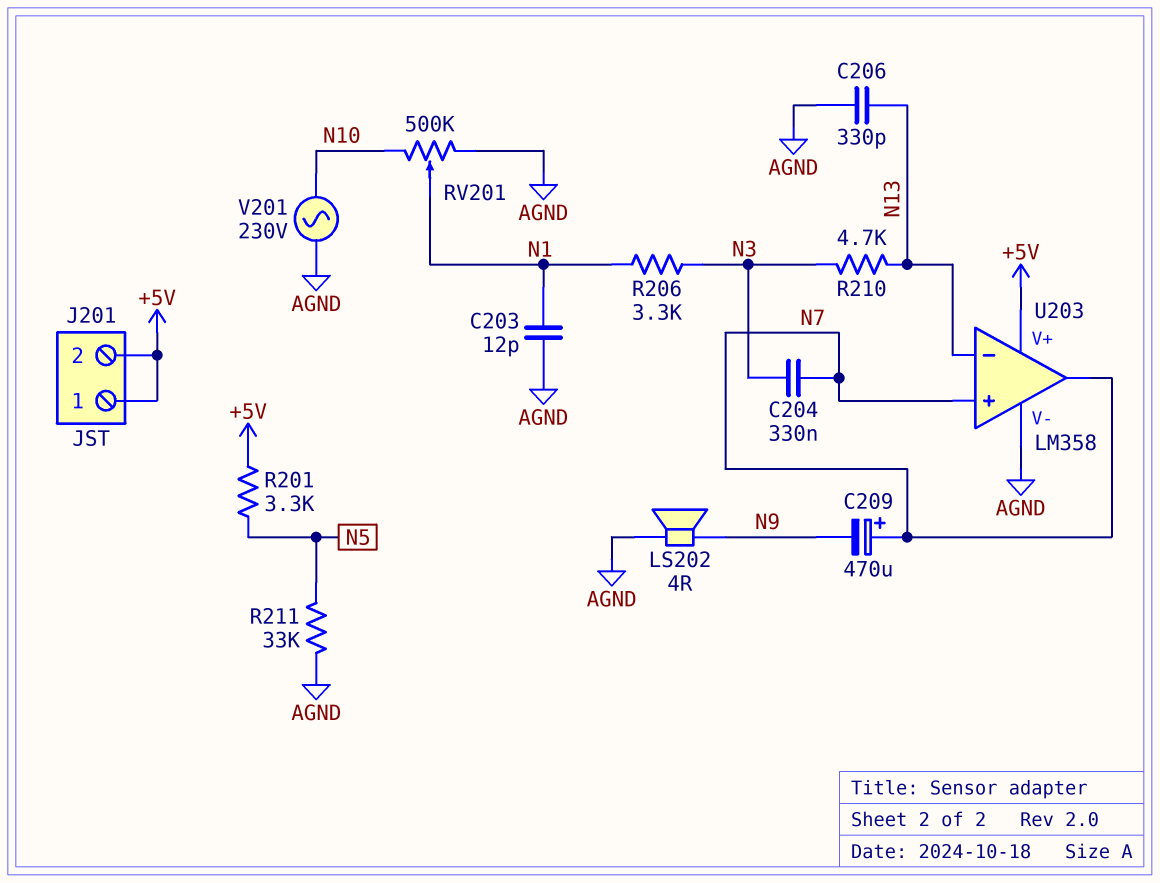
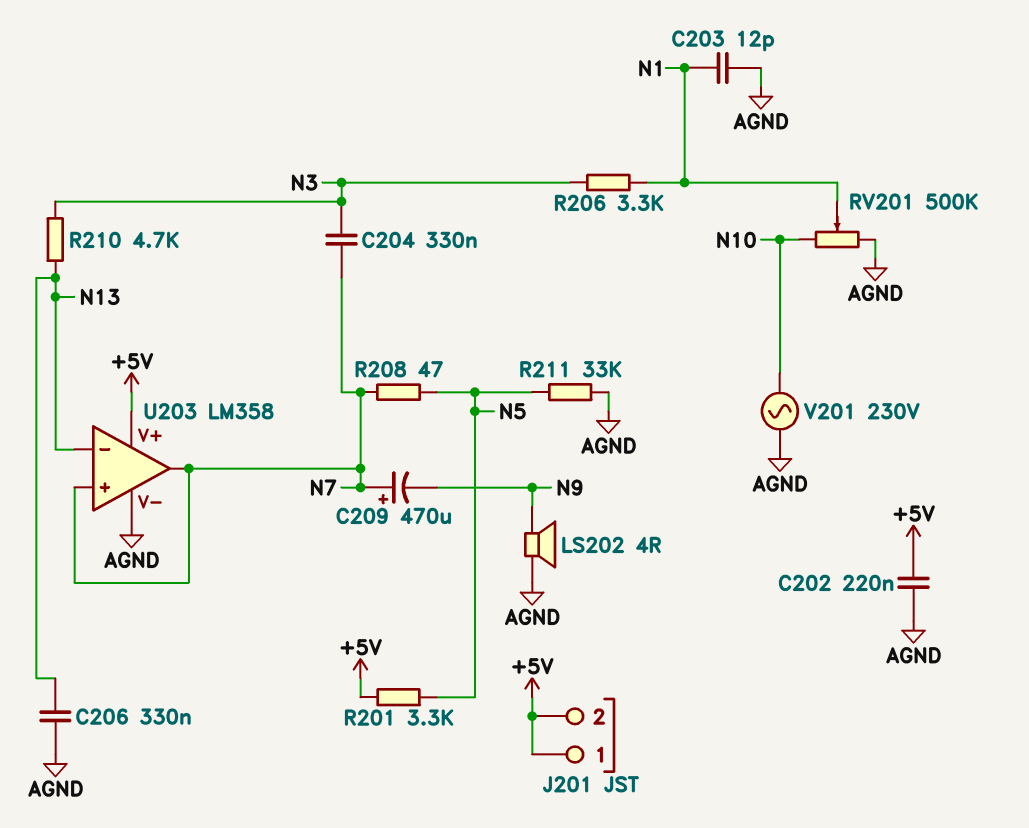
C202: none -> 220nF (+5V, AGND)
C206: 330pF (AGND, N13) -> 330nF (AGND, N13)
R208: none -> 47 (N5, N7)

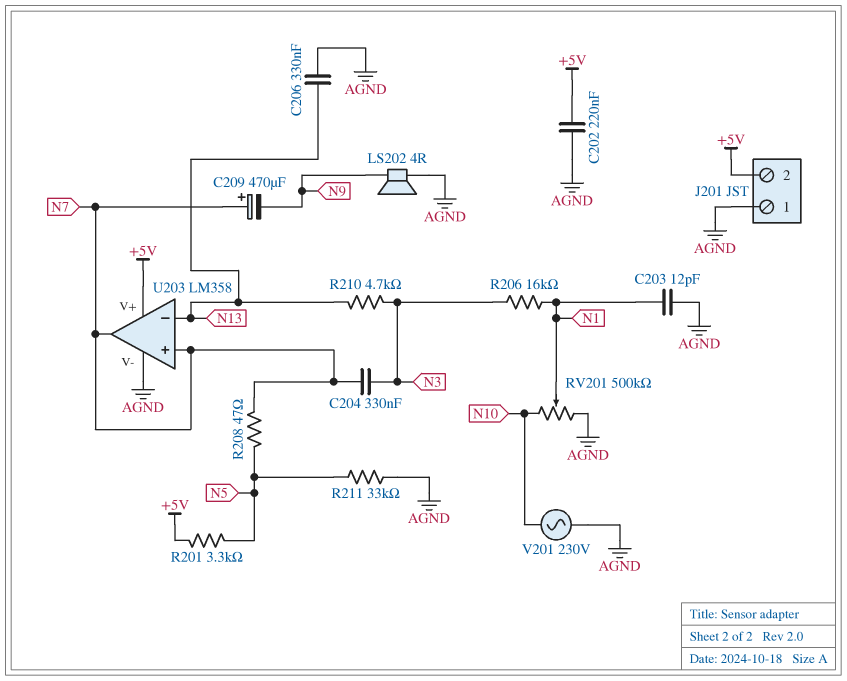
J201 pin 1: +5V -> AGND
R206: 3.3k (N1, N3) -> 16k (N1, N3)

